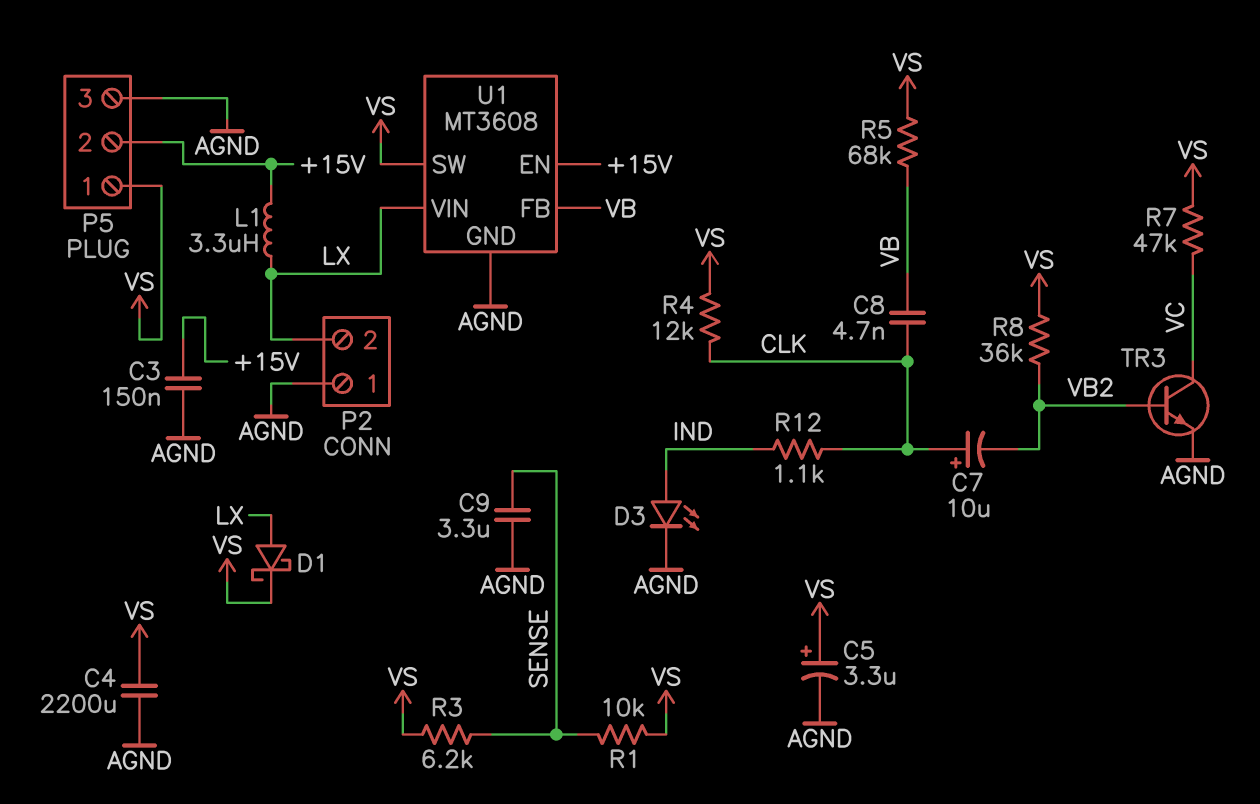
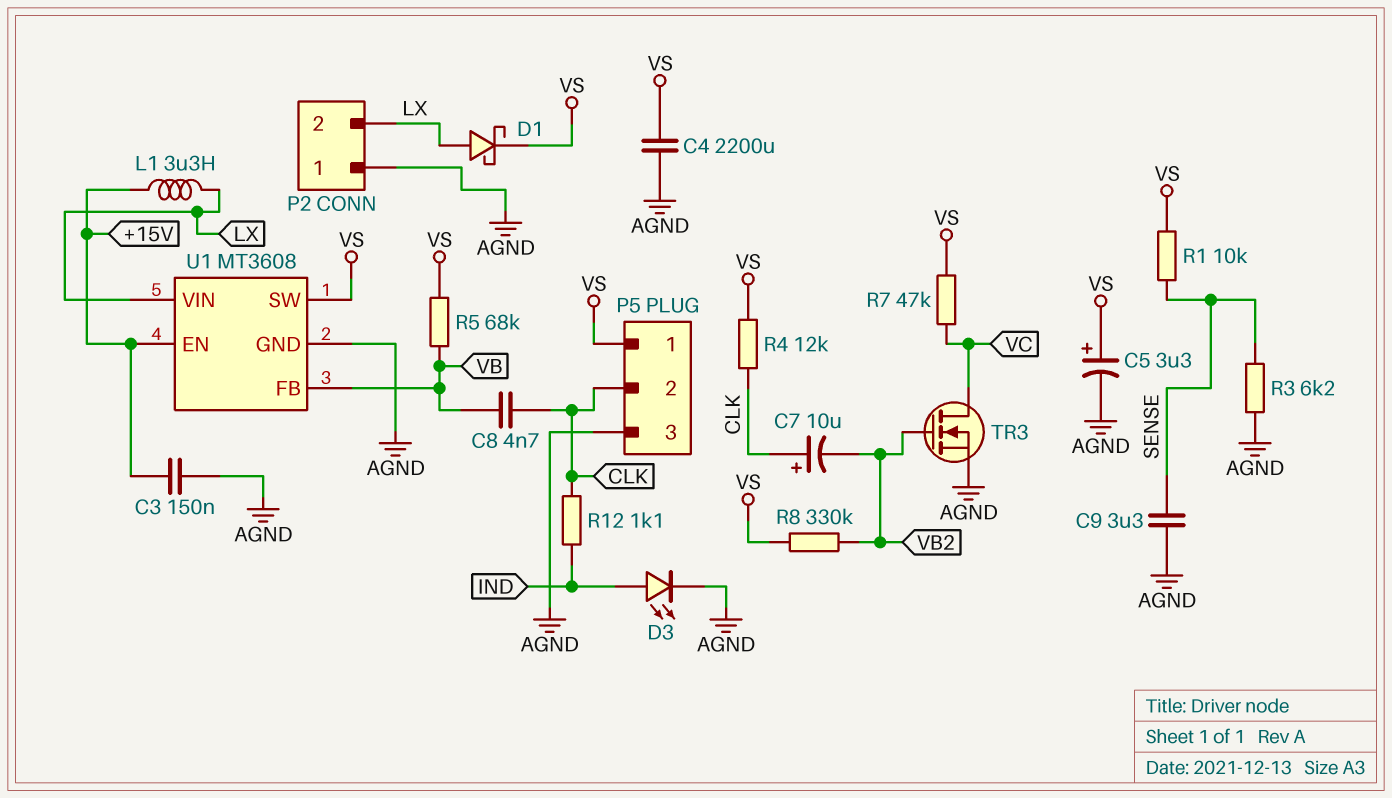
P5 pin 2: +15V -> CLK
R3: 6.2k (SENSE, VS) -> 6.2k (AGND, SENSE)
R8: 36k (VB2, VS) -> 330k (VB2, VS)
TR3: NPN (B VB2, C VC, E AGND) -> NMOS (G VB2, D VC, S AGND)

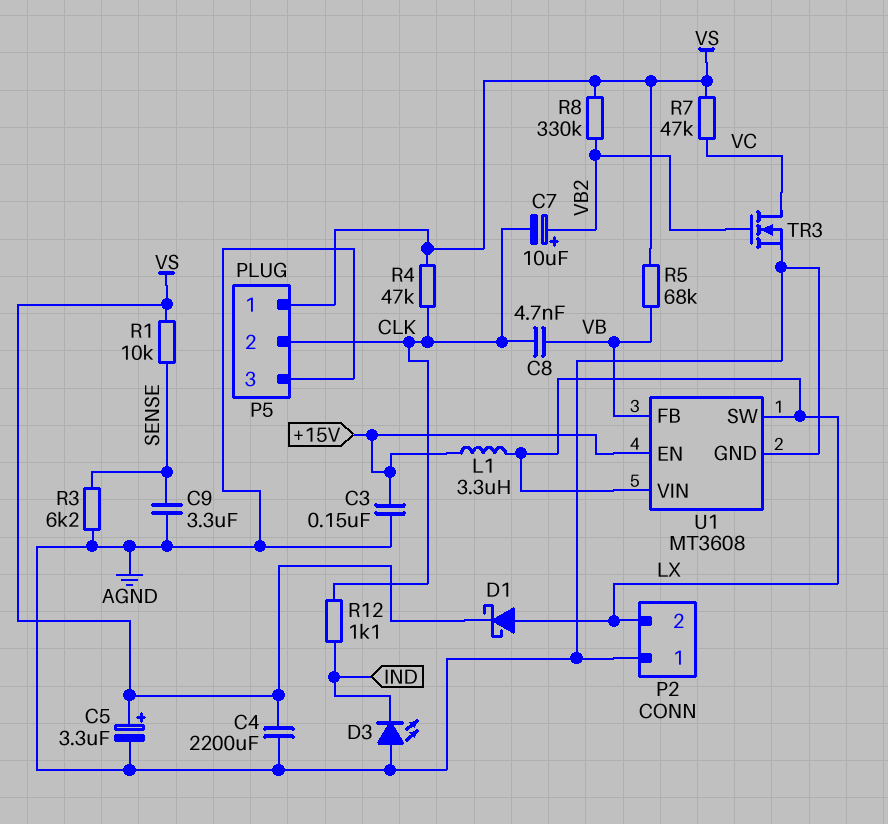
C7: 10uF (plus CLK, minus VB2) -> 10uF (plus VB2, minus CLK)
D3: LED (A IND, K AGND) -> LED (A AGND, K IND)
R4: 12k (CLK, VS) -> 47k (CLK, VS)
U1 pin SW: VS -> LX

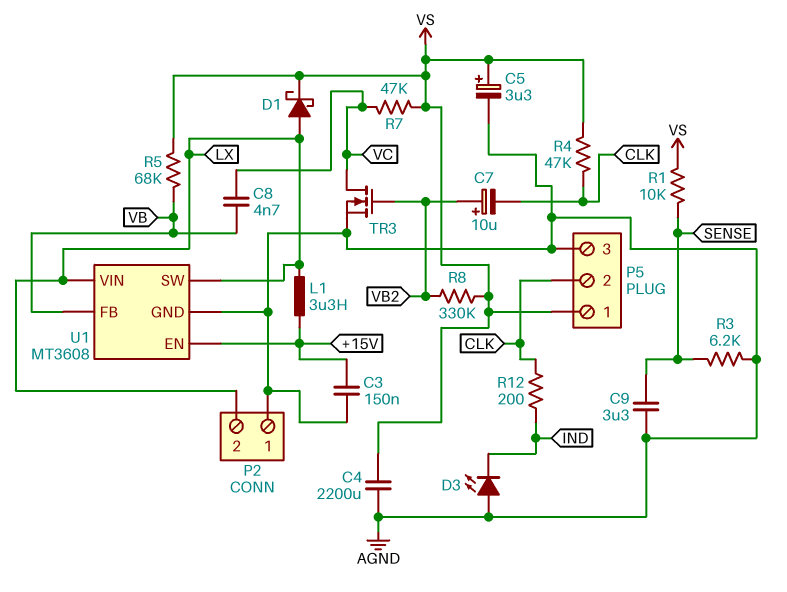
C8: 4.7nF (CLK, VB) -> 4.7nF (VB, VC)
R12: 1.1k (CLK, IND) -> 200 (CLK, IND)

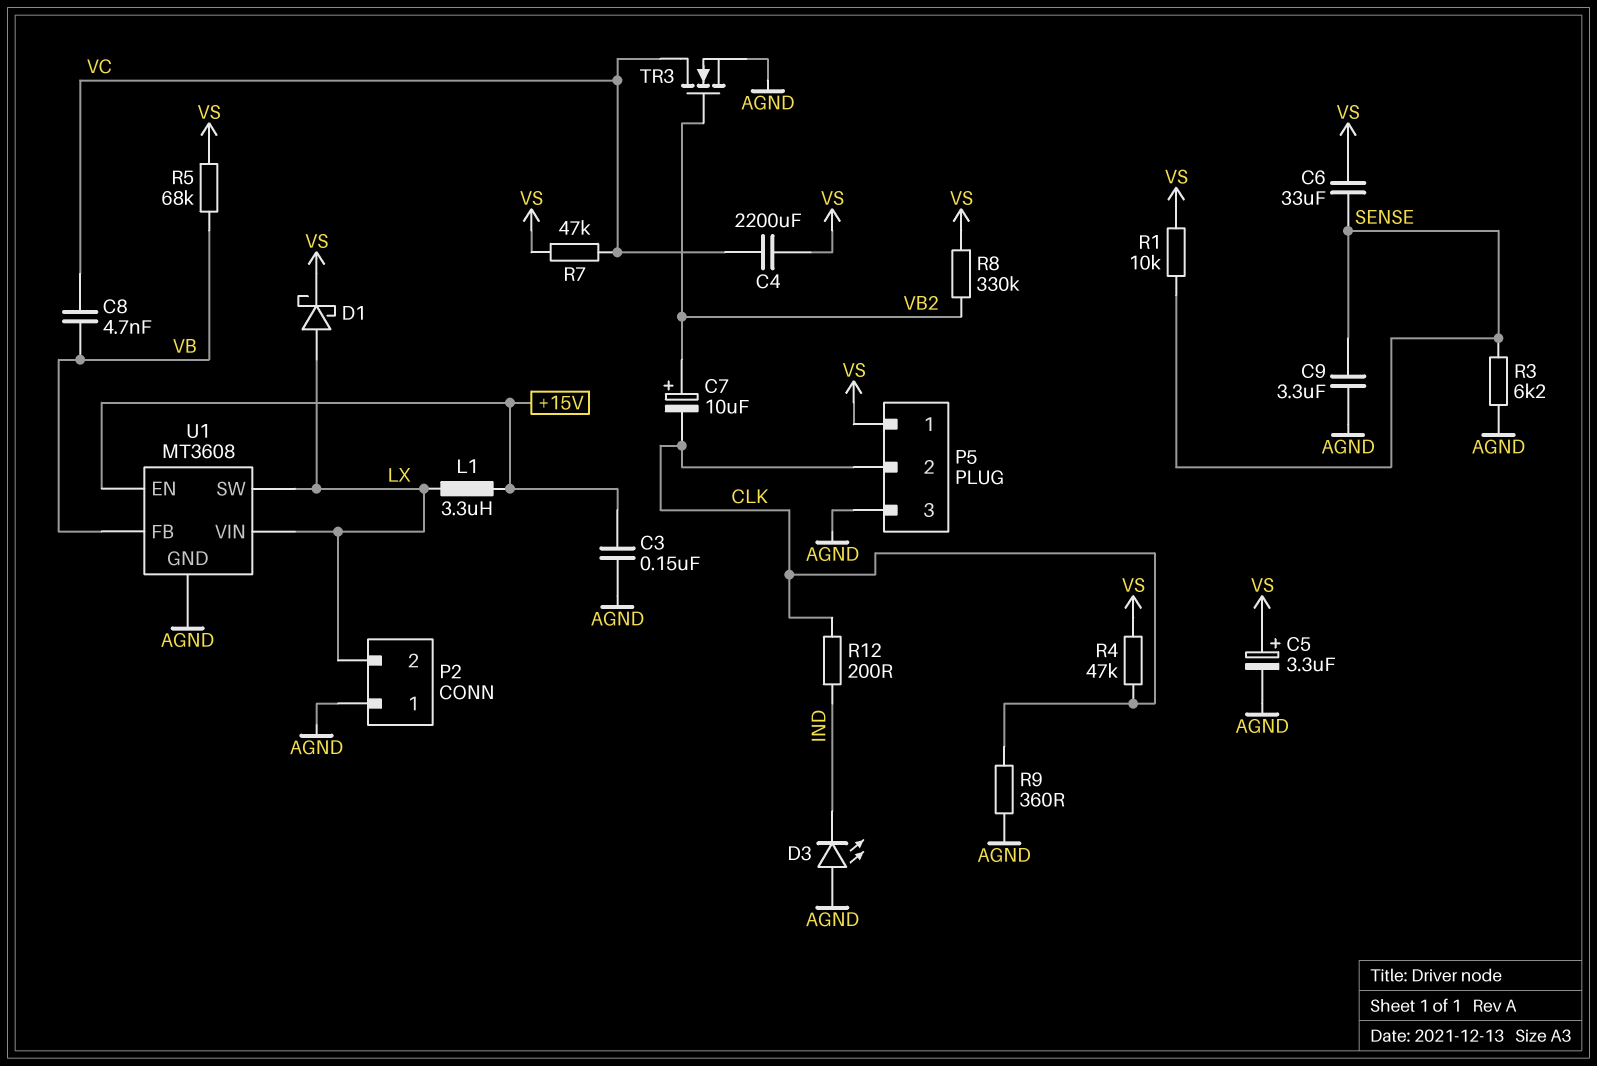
C4: 2200uF (AGND, VS) -> 2200uF (VC, VS)
C6: none -> 33uF (SENSE, VS)
R9: none -> 360 (AGND, CLK)

